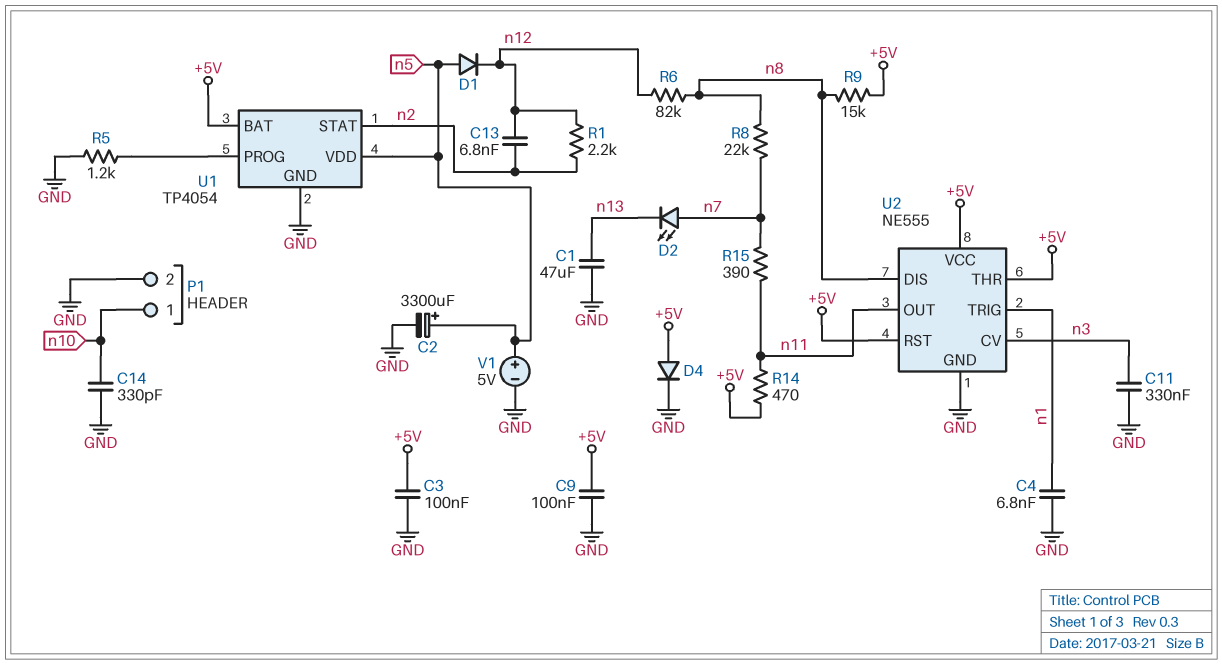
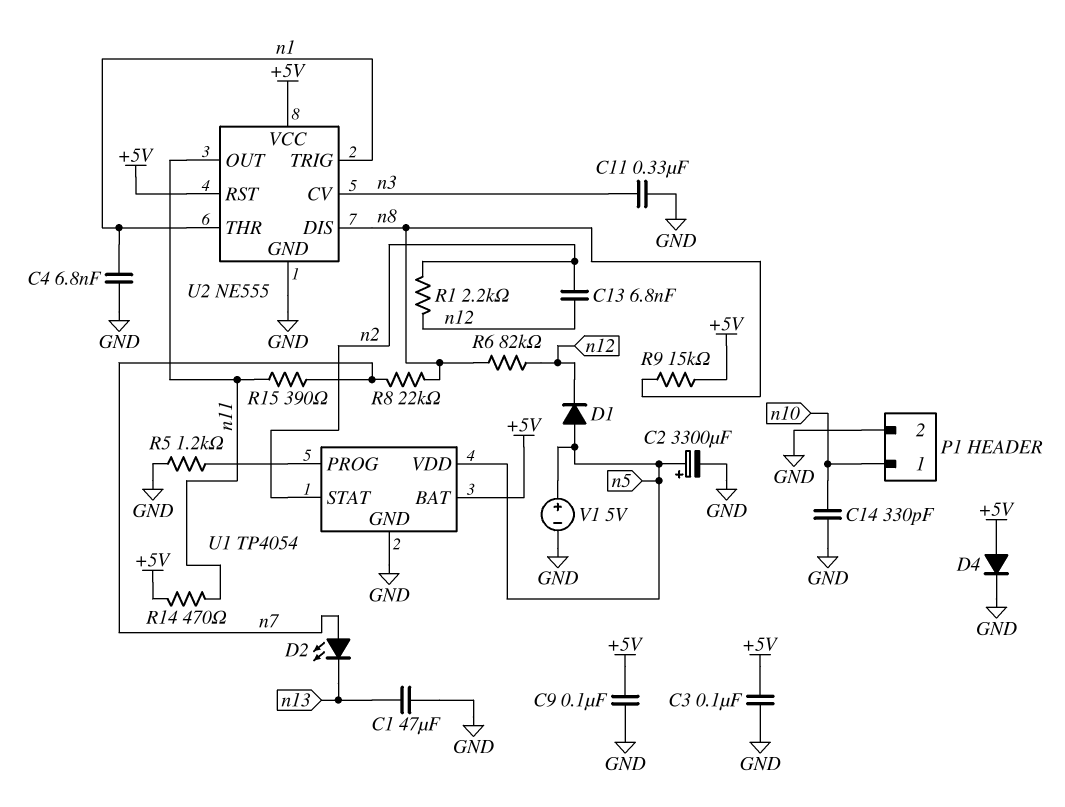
U2 pin THR: +5V -> n1

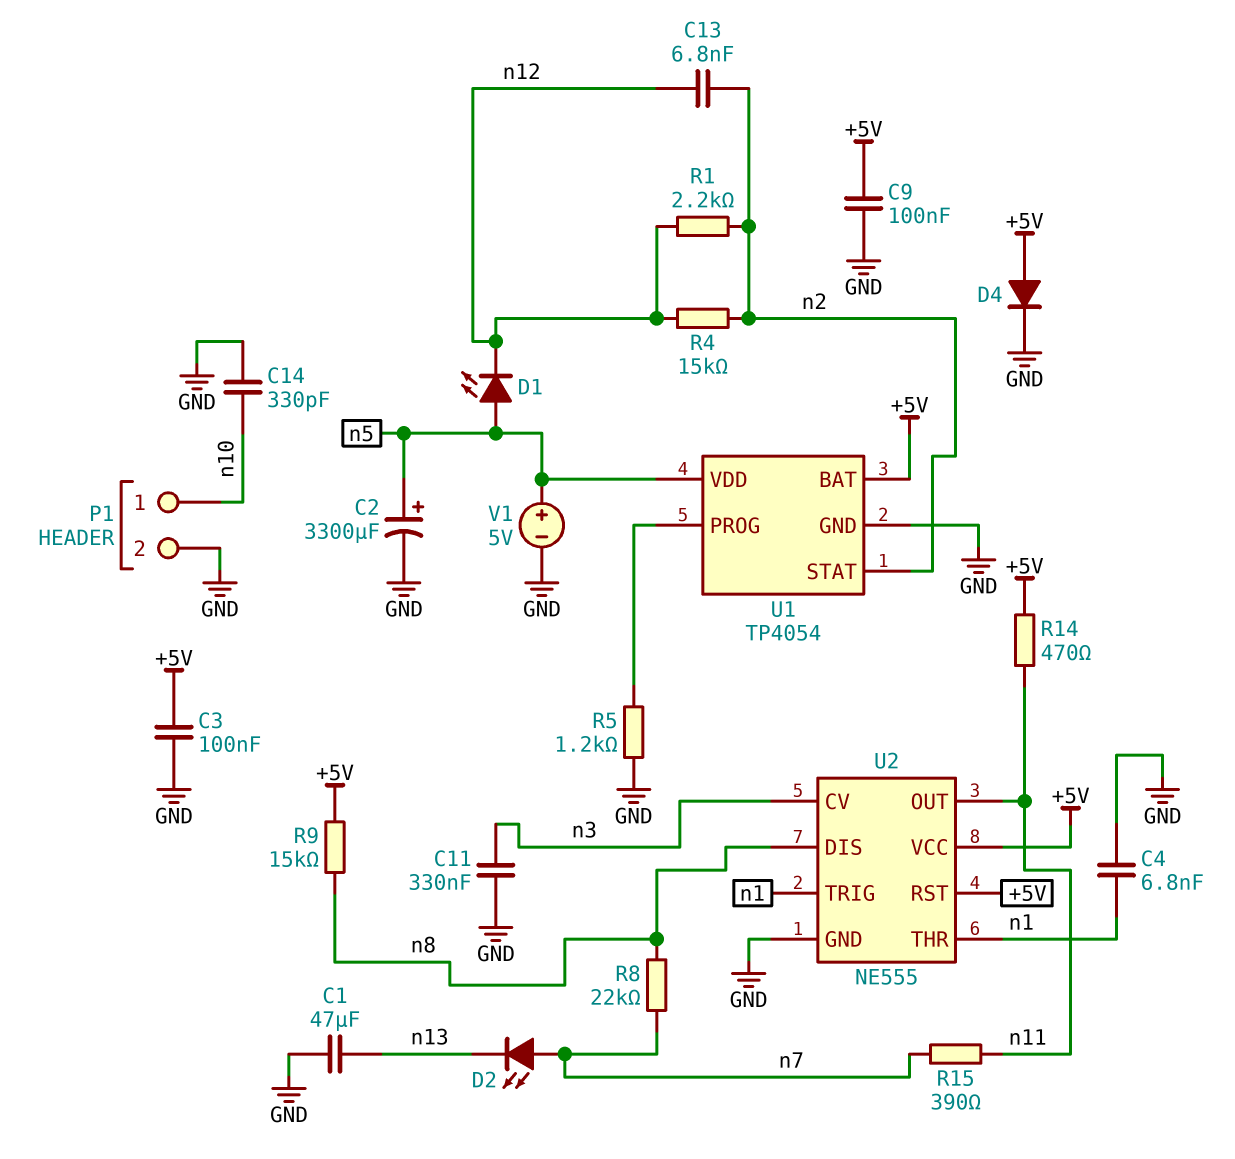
D1: diode (A n5, K n12) -> LED (A n5, K n12)
R4: none -> 15k (n2, n12)
R6: 82k (n8, n12) -> none

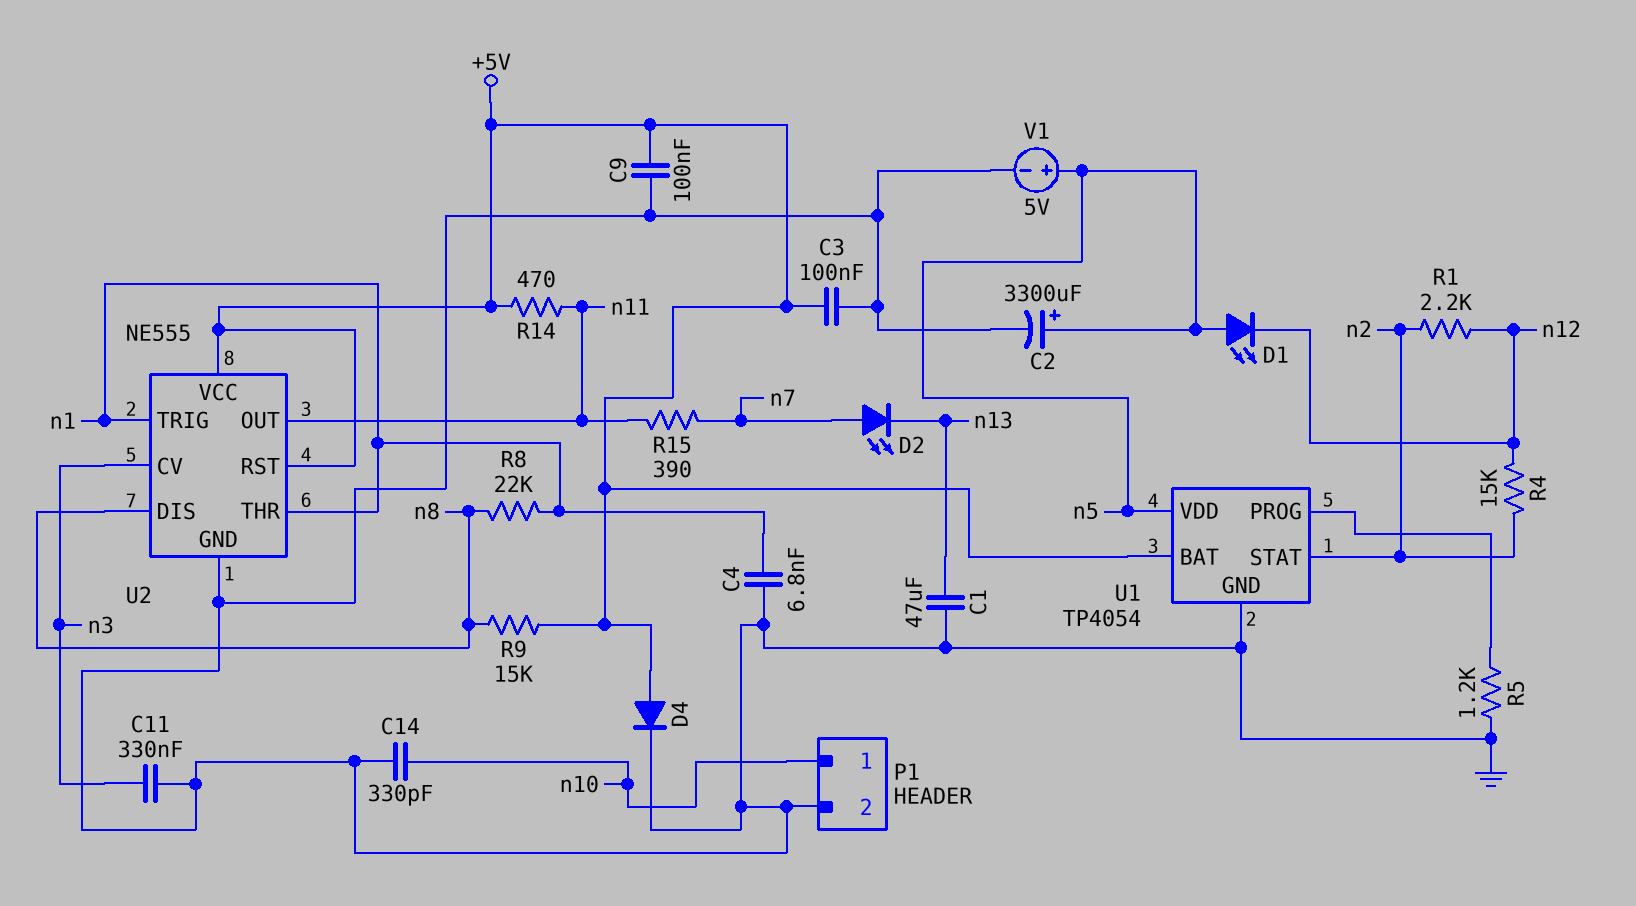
C13: 6.8nF (n2, n12) -> none
R8: 22k (n7, n8) -> 22k (n1, n8)

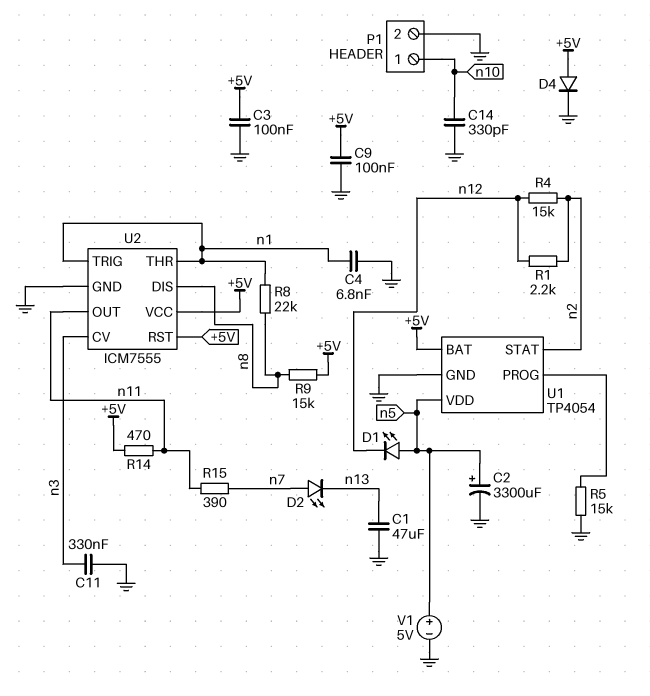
R5: 1.2k (GND, U1/PROG) -> 15k (GND, U1/PROG)
U2: NE555 -> ICM7555

